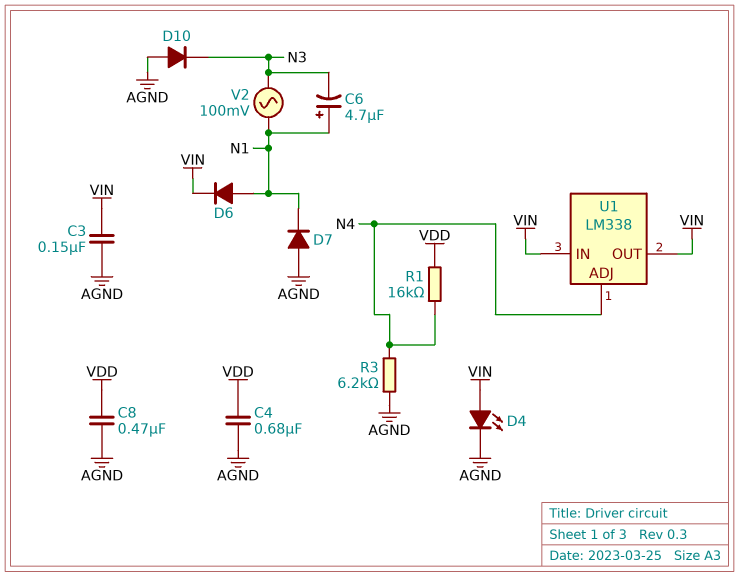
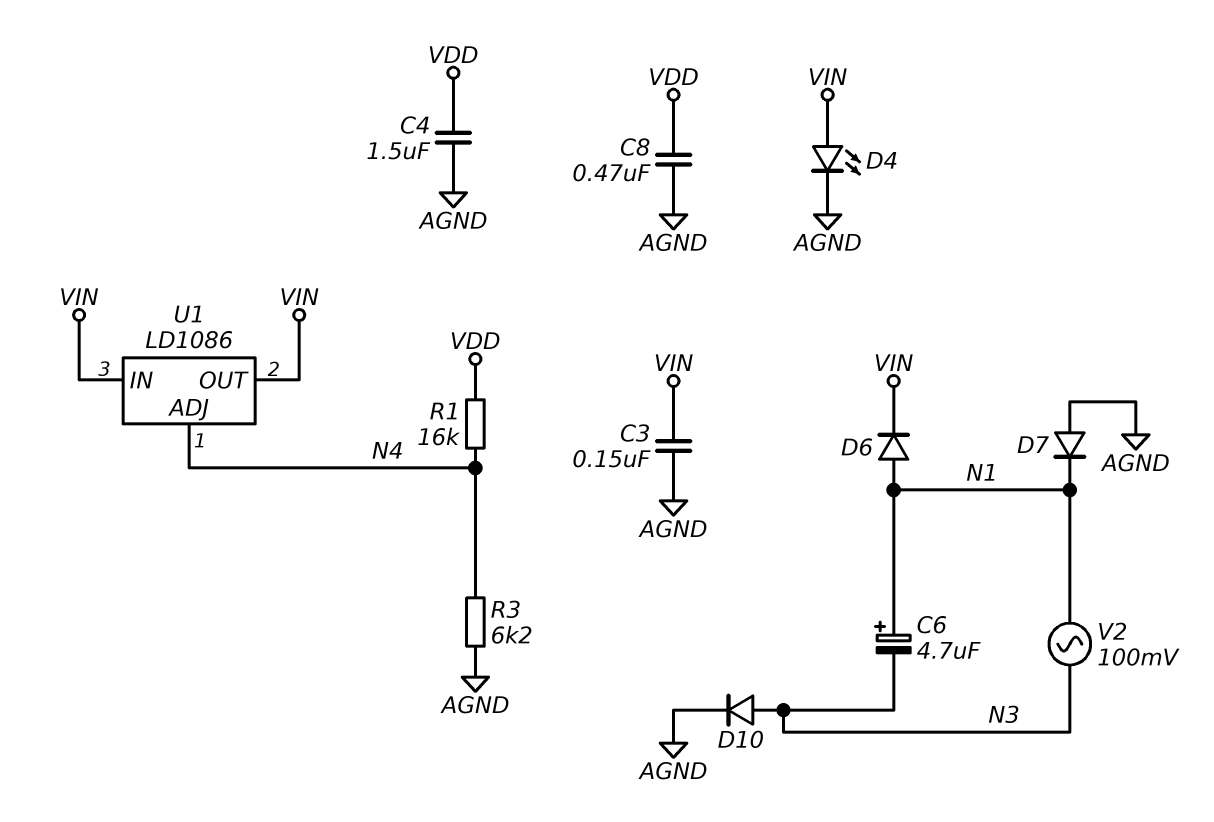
C4: 680nF (AGND, VDD) -> 1.5uF (AGND, VDD)
D10: diode (A AGND, K N3) -> diode (A N3, K AGND)
U1: LM338 -> LD1086

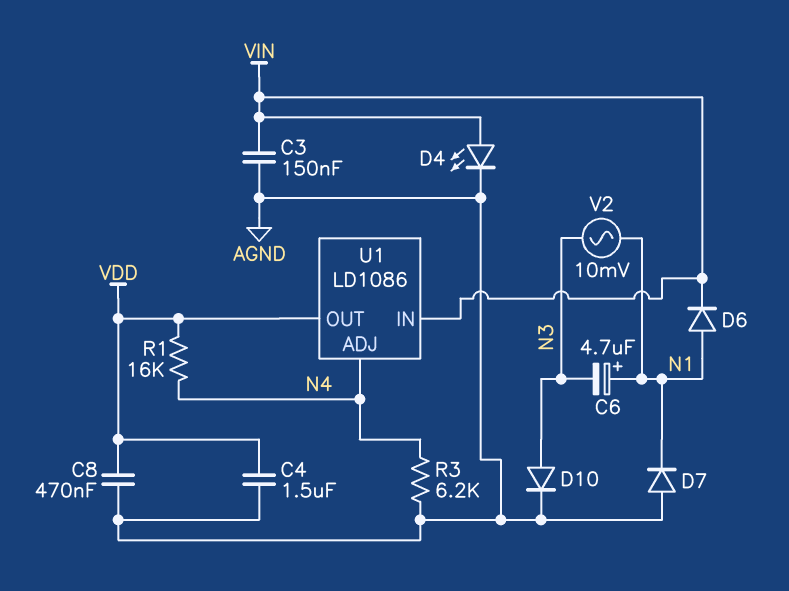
U1 pin OUT: VIN -> VDD
V2: AC 100mV (N1, N3) -> AC 10mV (N1, N3)

